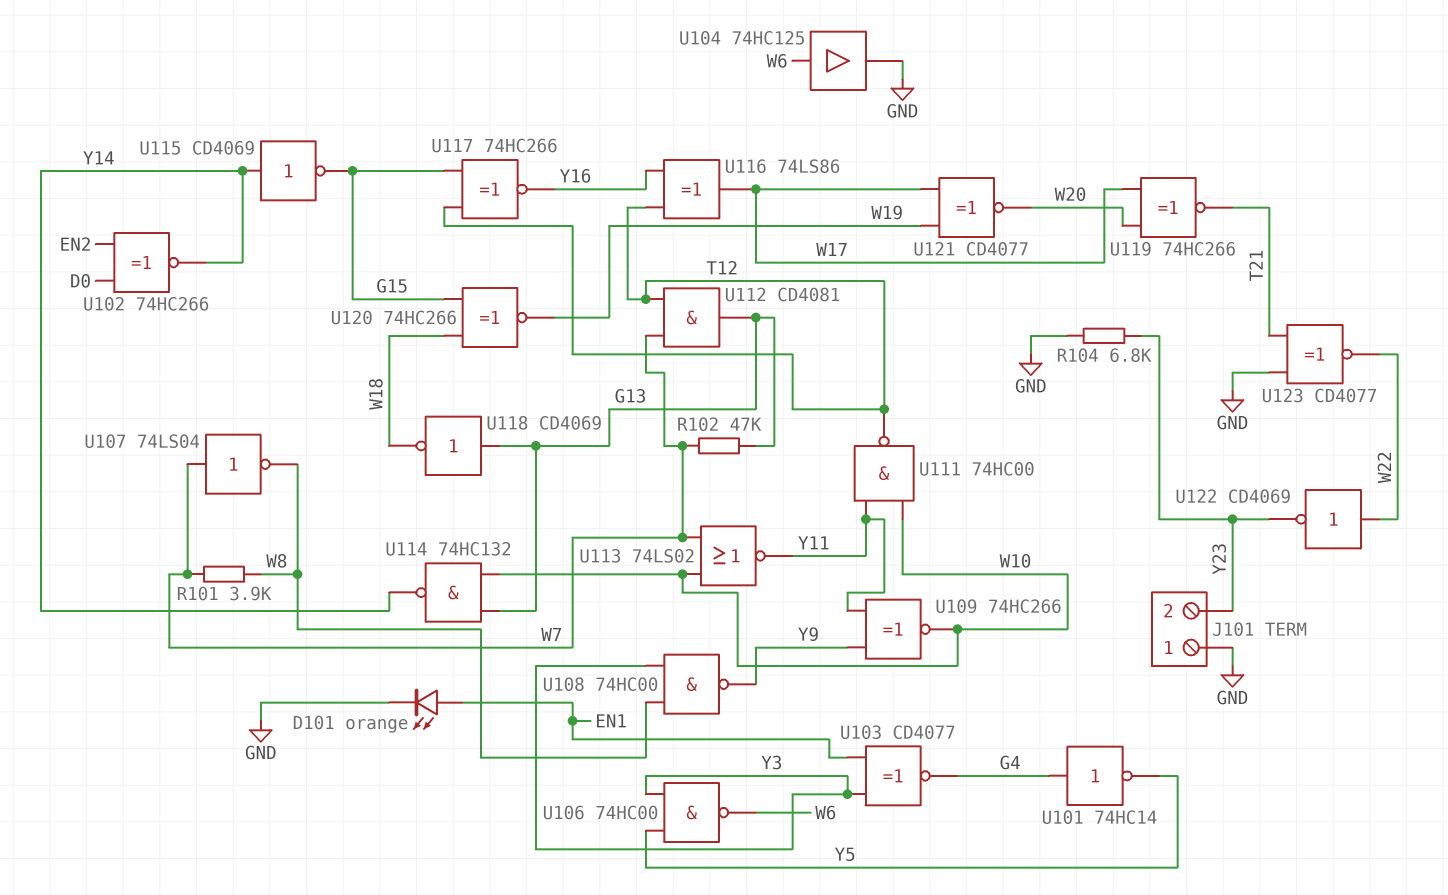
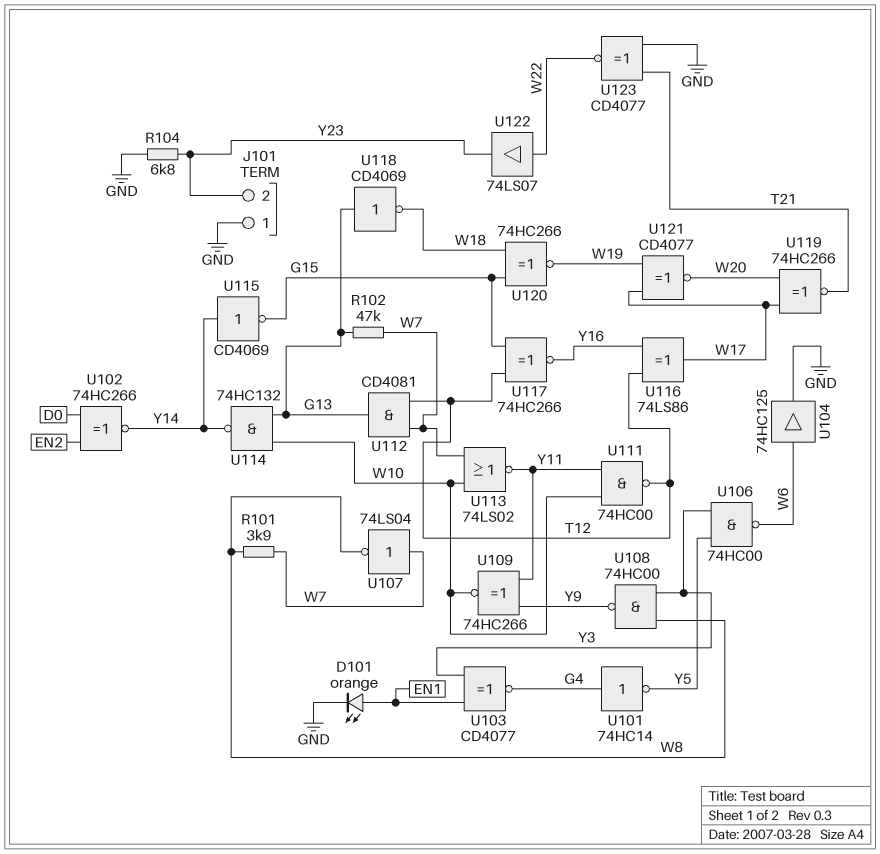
U122: NOT CD4069 (in W22, out Y23) -> buffer 74LS07 (in W22, out Y23)

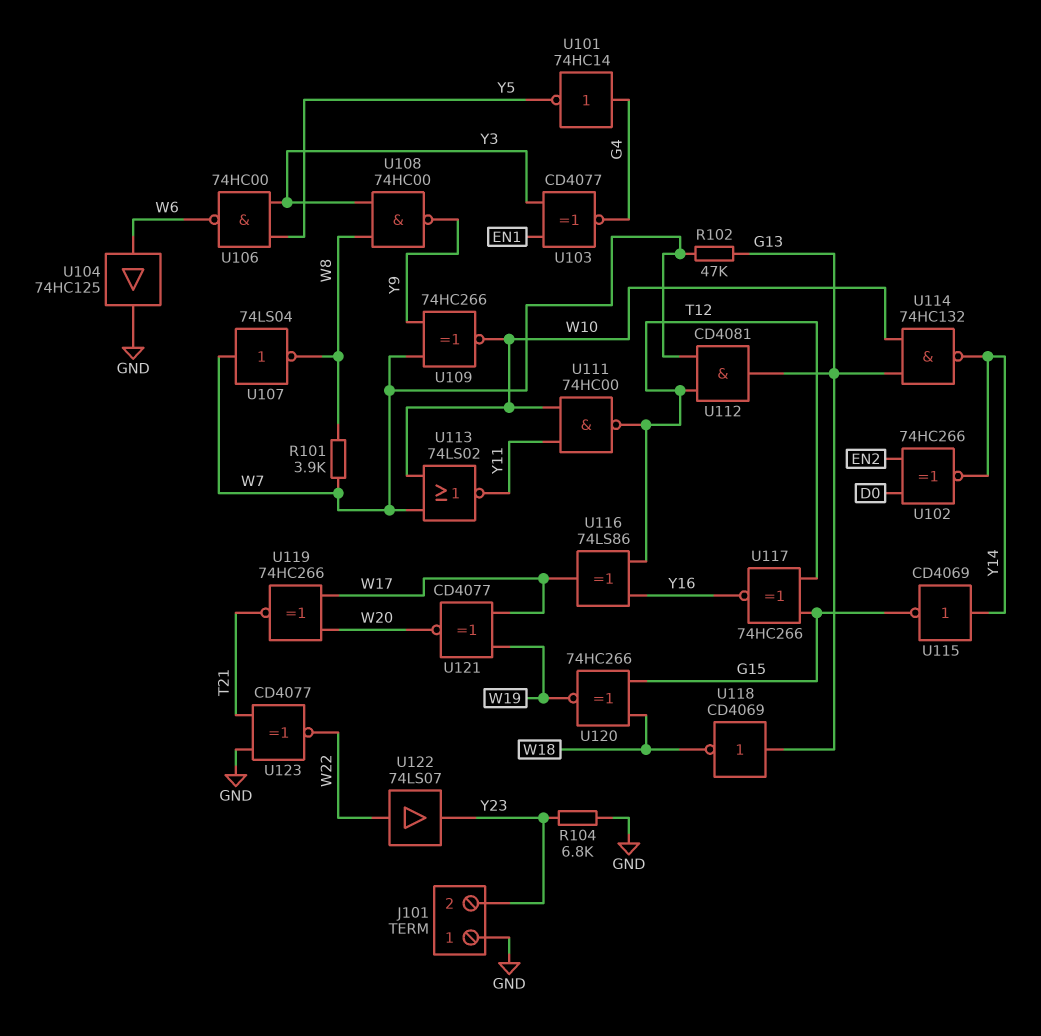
D101: LED orange (A EN1, K GND) -> none
U109: XNOR 74HC266 (in Y9, in Y11, out W10) -> XNOR 74HC266 (in W7, in Y9, out W10)

